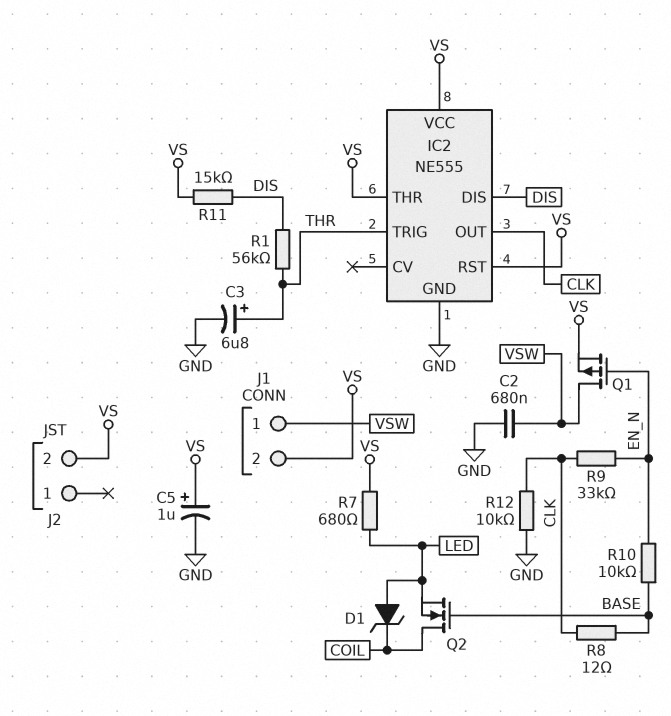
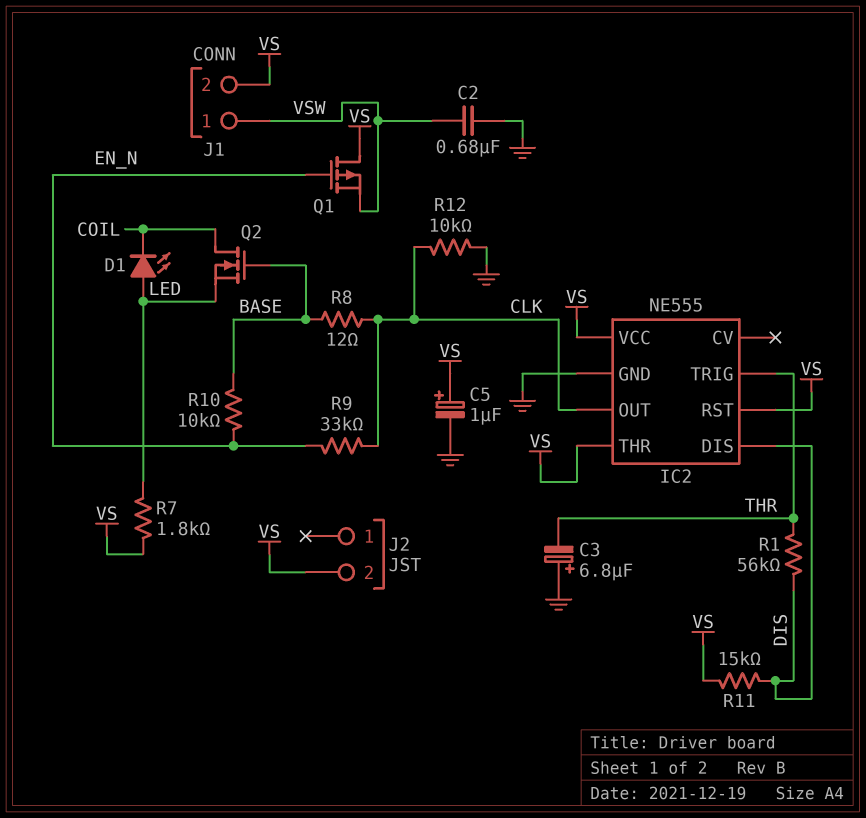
C3: 6.8uF (plus THR, minus GND) -> 6.8uF (plus GND, minus THR)
D1: zener (A LED, K COIL) -> LED (A LED, K COIL)
Q1: PMOS (G EN_N, D VSW, S VS) -> PMOS (G EN_N, D VS, S VSW)
R7: 680 (LED, VS) -> 1.8k (LED, VS)

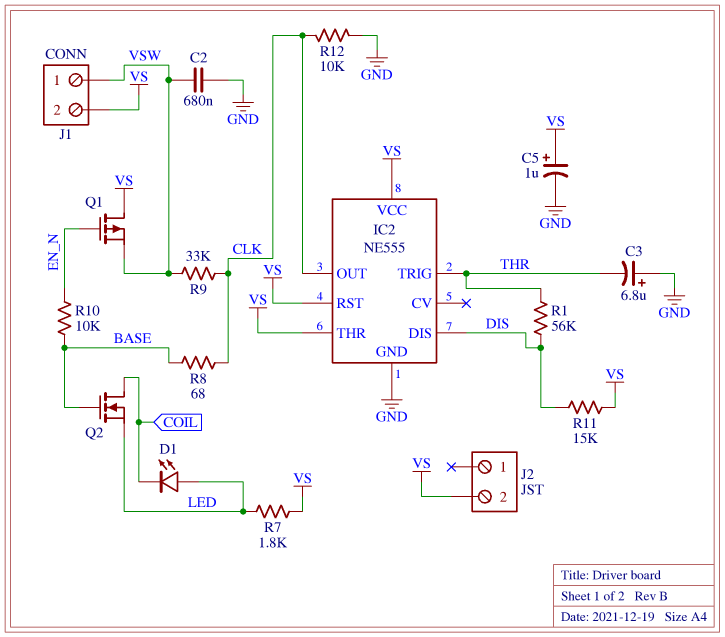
R8: 12 (BASE, CLK) -> 68 (BASE, CLK)
R9: 33k (CLK, EN_N) -> 33k (CLK, VSW)

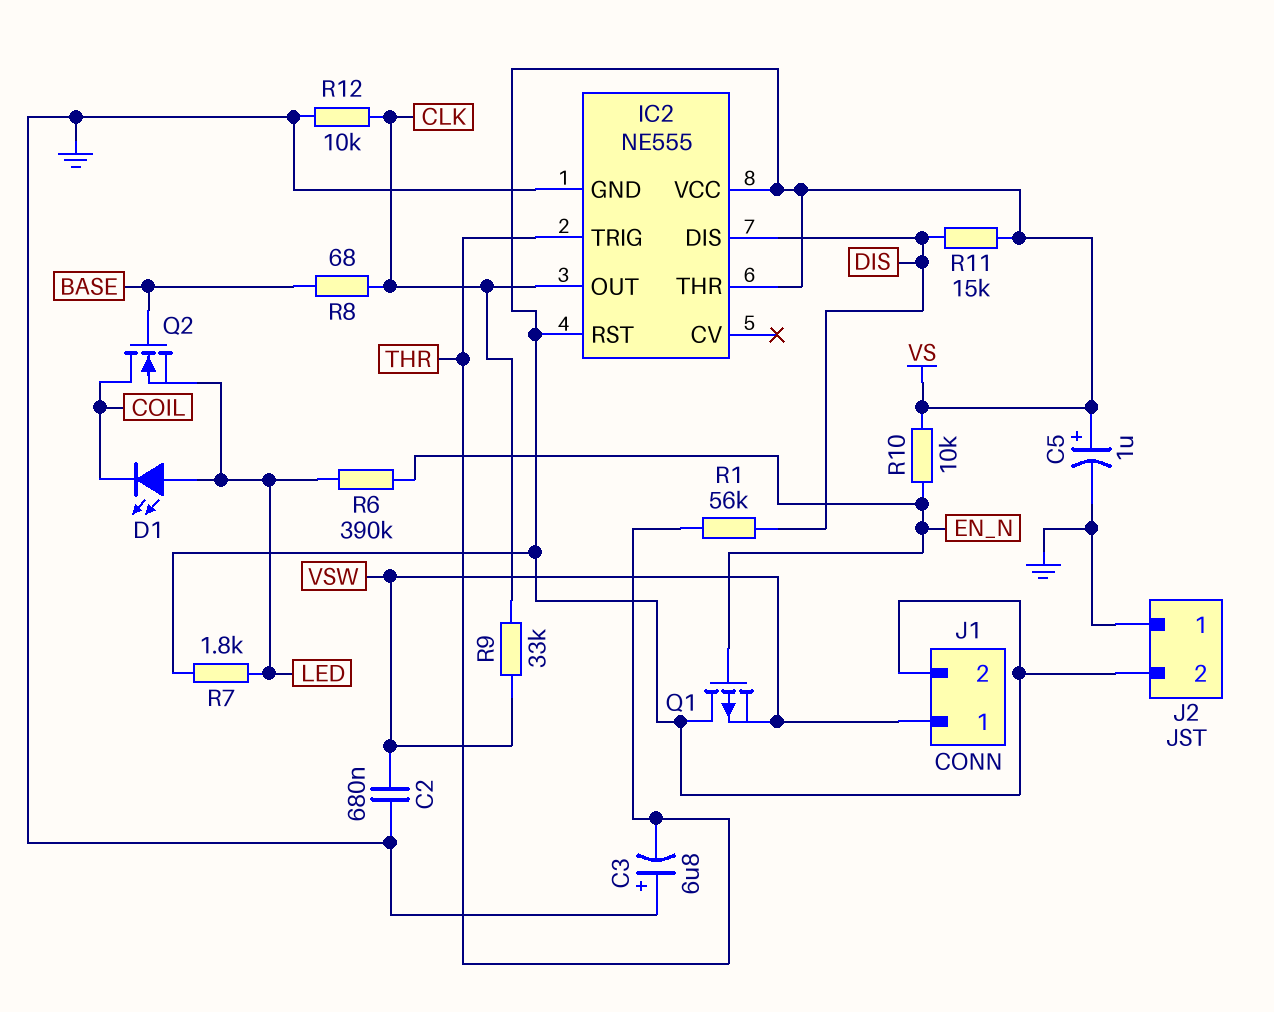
J2 pin 1: none -> GND
R6: none -> 390k (EN_N, LED)
R10: 10k (BASE, EN_N) -> 10k (EN_N, VS)

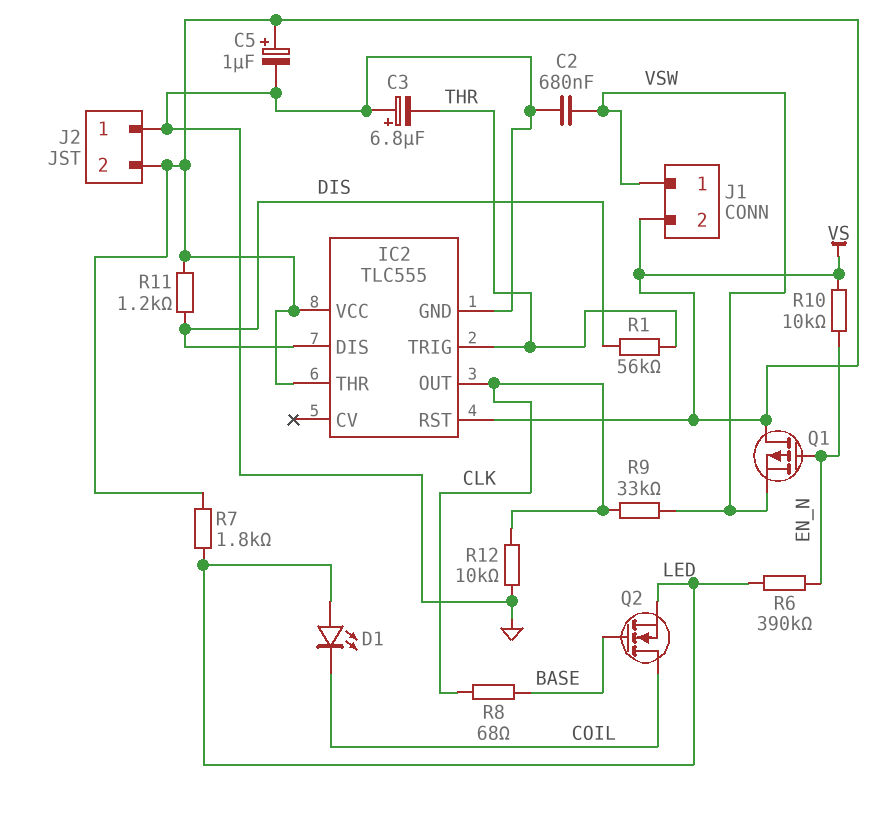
IC2: NE555 -> TLC555
R11: 15k (DIS, VS) -> 1.2k (DIS, VS)

